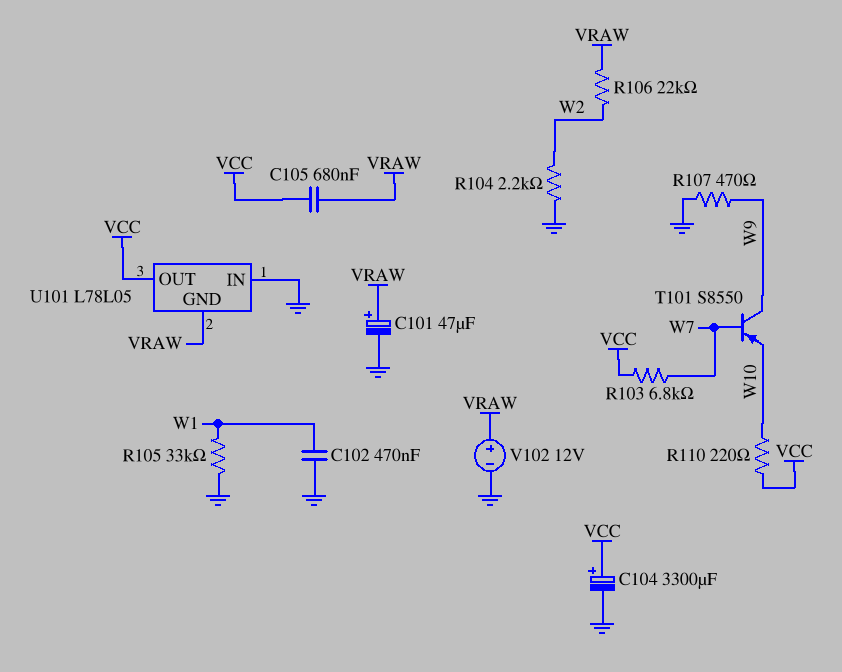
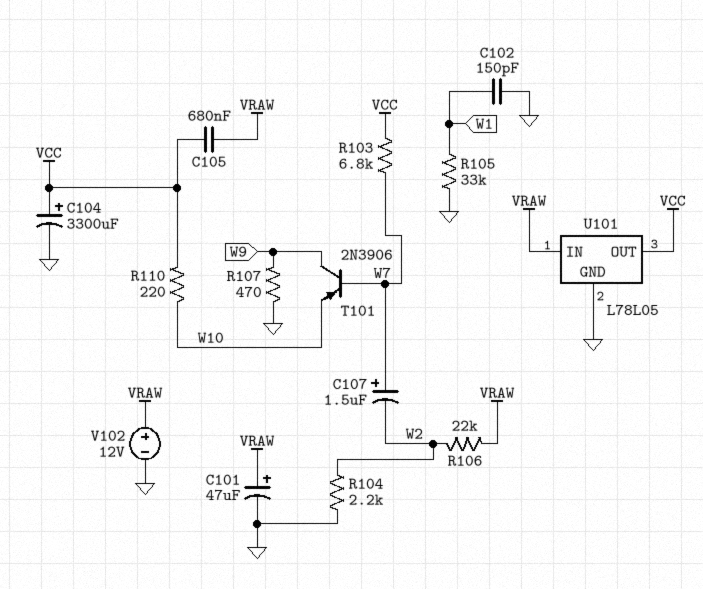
C102: 470nF (GND, W1) -> 150pF (GND, W1)
C107: none -> 1.5uF (plus W7, minus W2)
T101: PNP S8550 (B W7, C W9, E W10) -> PNP 2N3906 (B W7, C W9, E W10)
U101 pin GND: VRAW -> GND
U101 pin IN: GND -> VRAW

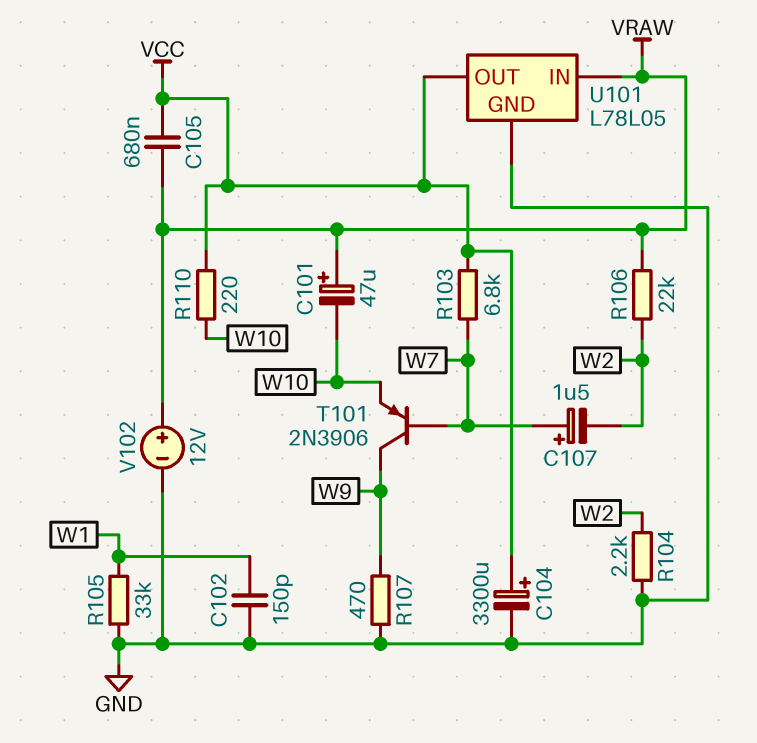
C101: 47uF (plus VRAW, minus GND) -> 47uF (plus VRAW, minus W10)

